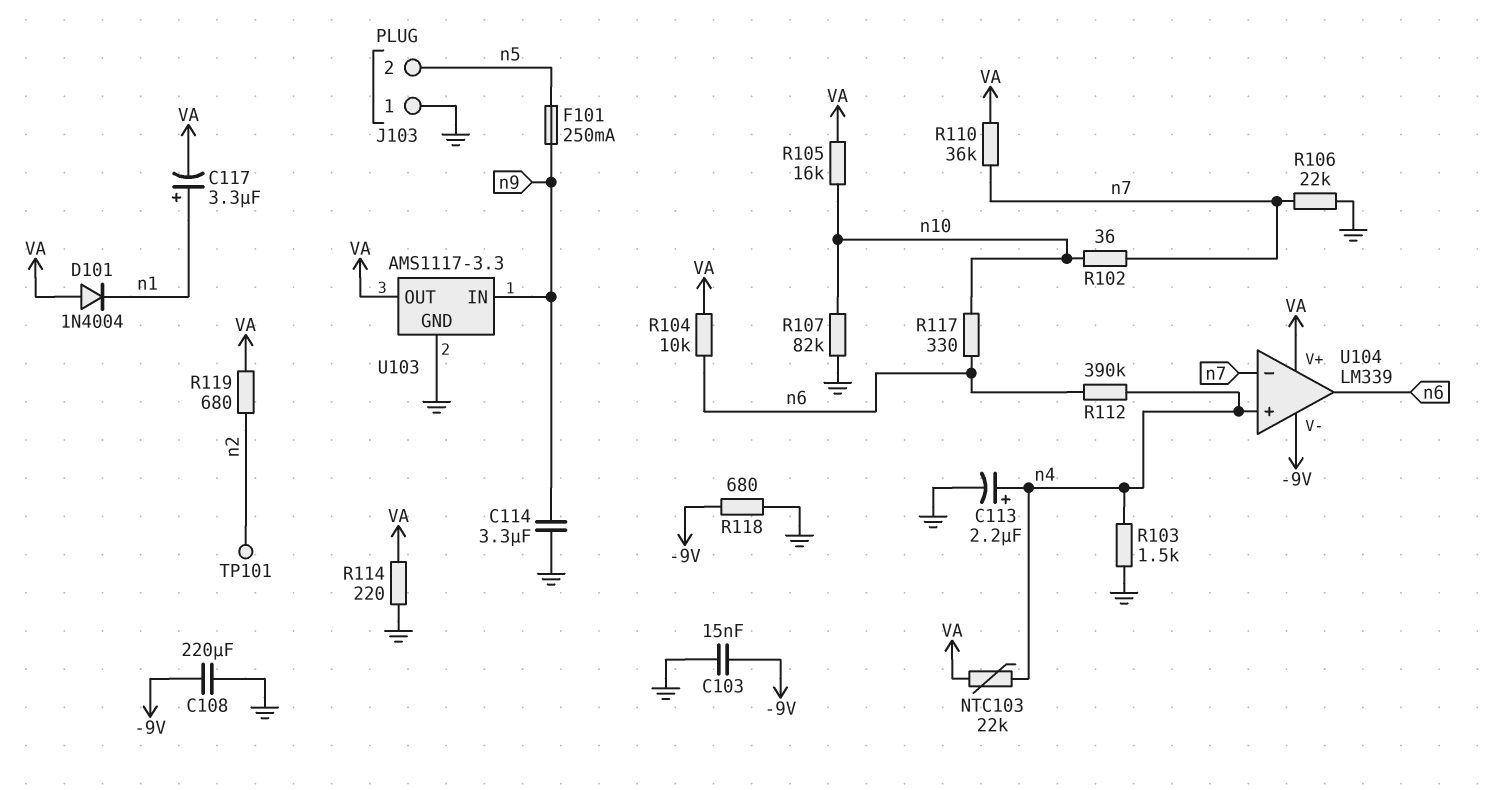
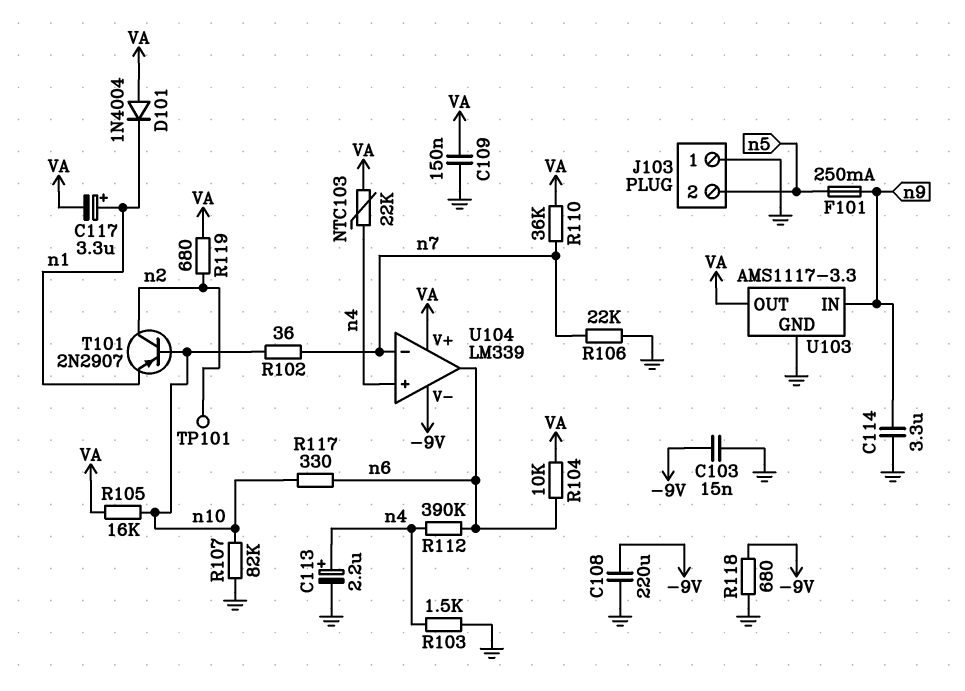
C109: none -> 150nF (GND, VA)
R114: 220 (GND, VA) -> none
T101: none -> PNP 2N2907 (B n10, C n2, E n1)

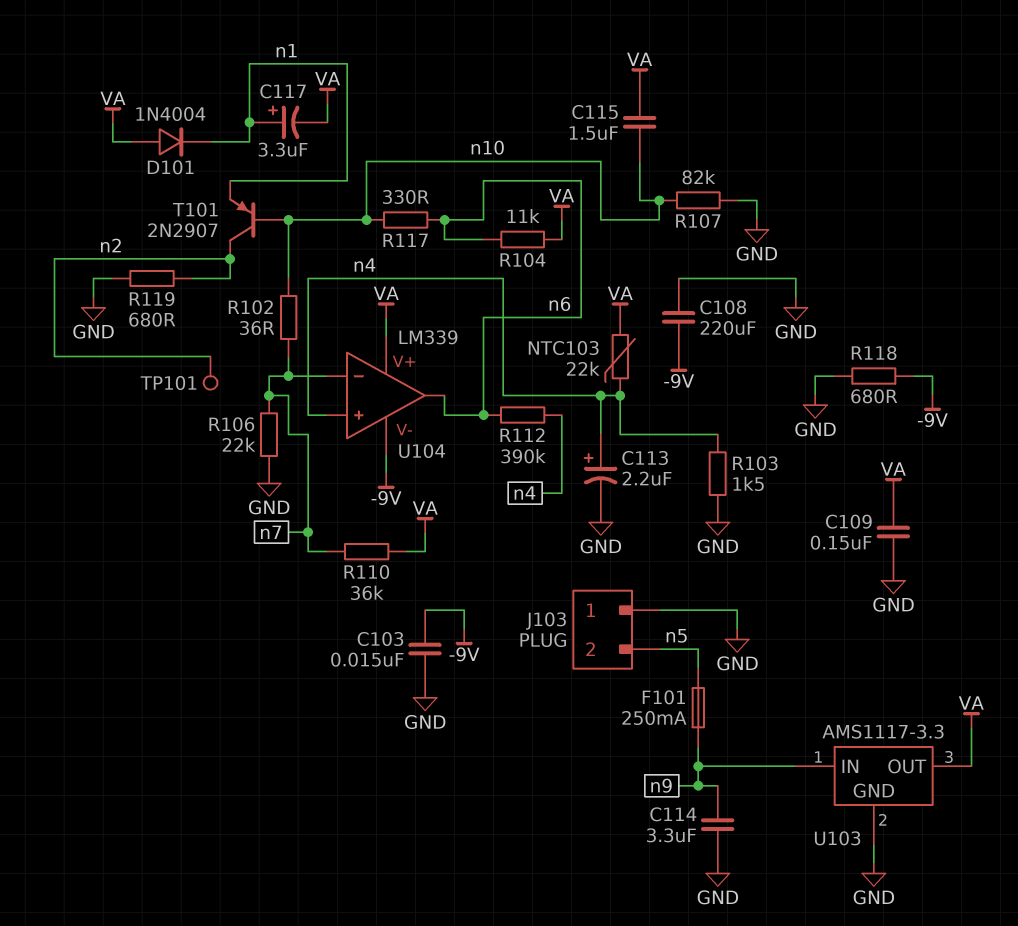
C115: none -> 1.5uF (VA, n10)
R104: 10k (VA, n6) -> 11k (VA, n6)
R105: 16k (VA, n10) -> none
R119: 680 (VA, n2) -> 680 (GND, n2)

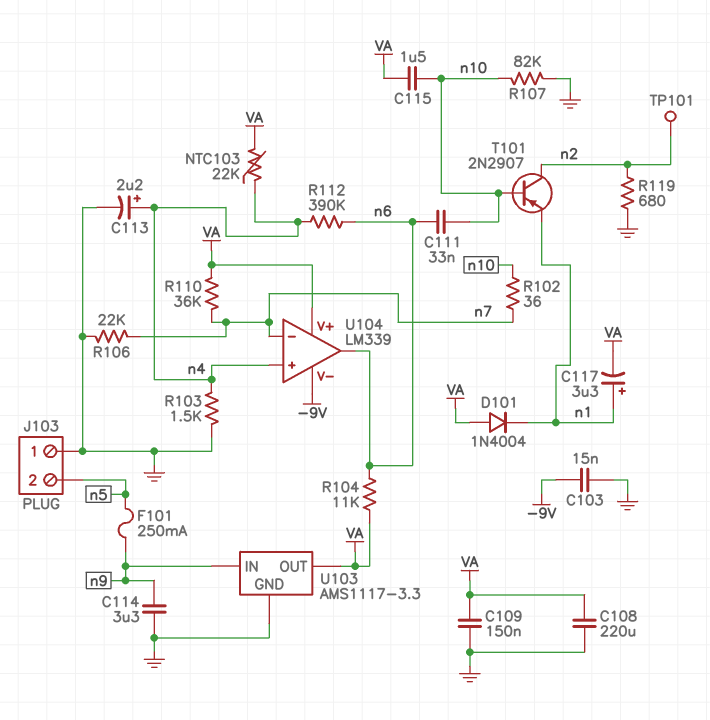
C108: 220uF (-9V, GND) -> 220uF (GND, VA)
C111: none -> 33nF (n6, n10)
R117: 330 (n6, n10) -> none
R118: 680 (-9V, GND) -> none

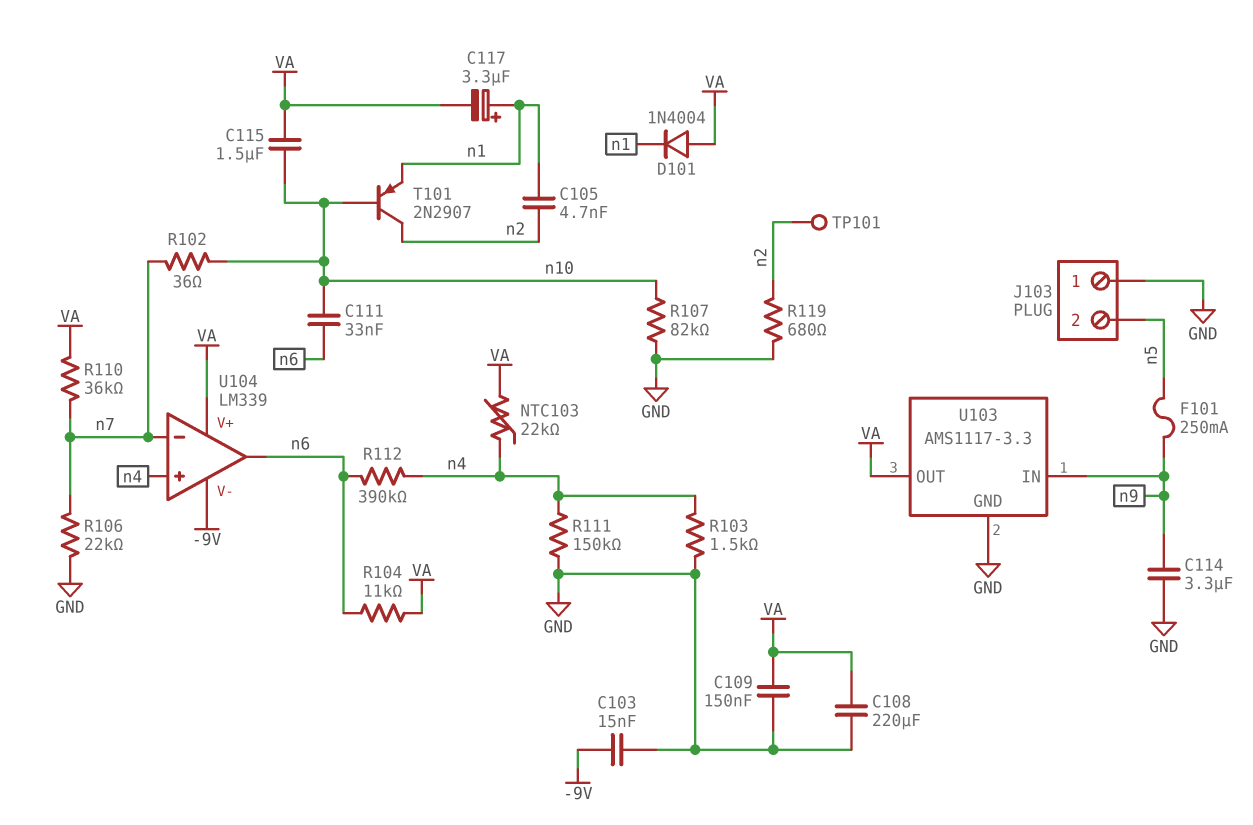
C105: none -> 4.7nF (n1, n2)
C113: 2.2uF (plus n4, minus GND) -> none
R111: none -> 150k (GND, n4)

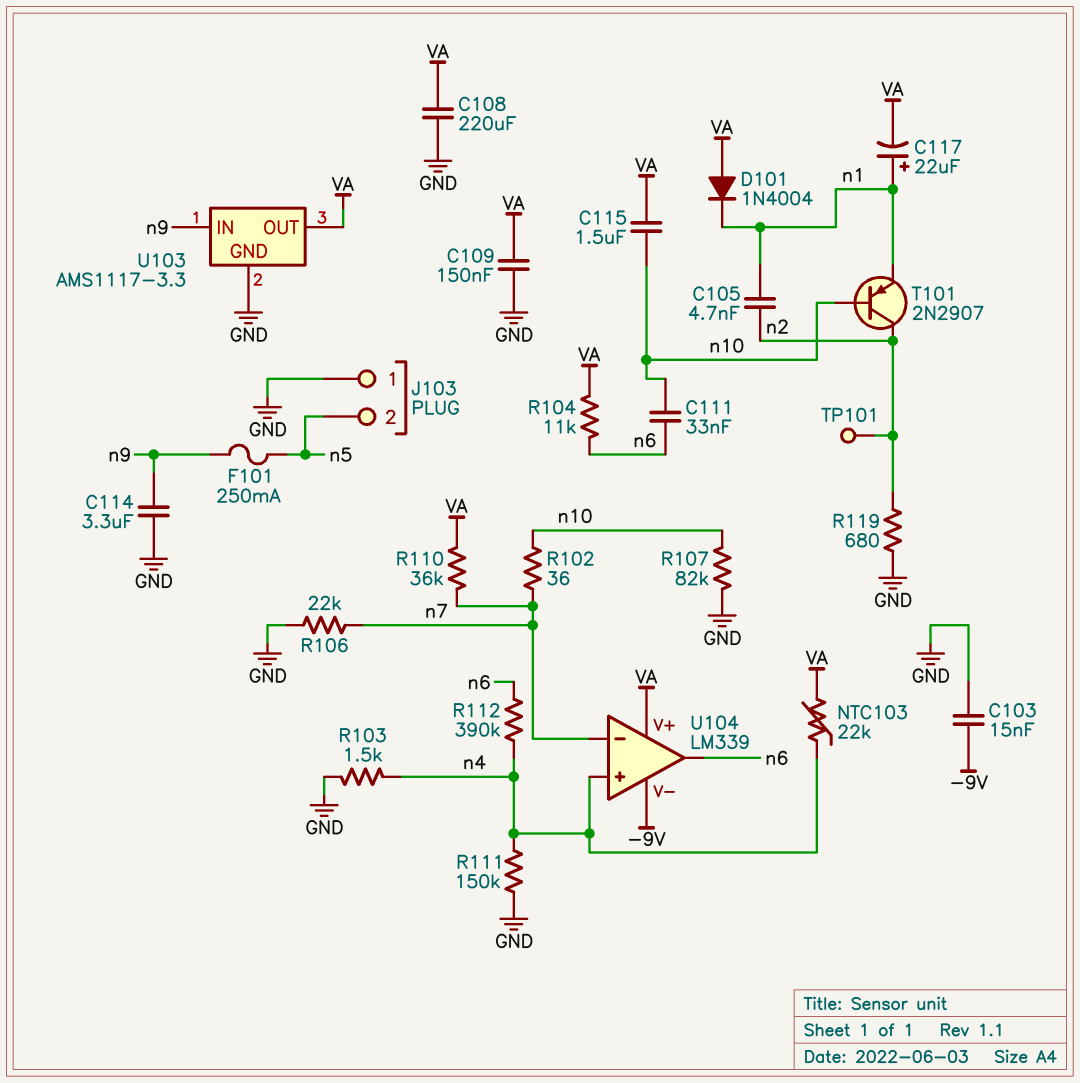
C117: 3.3uF (plus n1, minus VA) -> 22uF (plus n1, minus VA)

